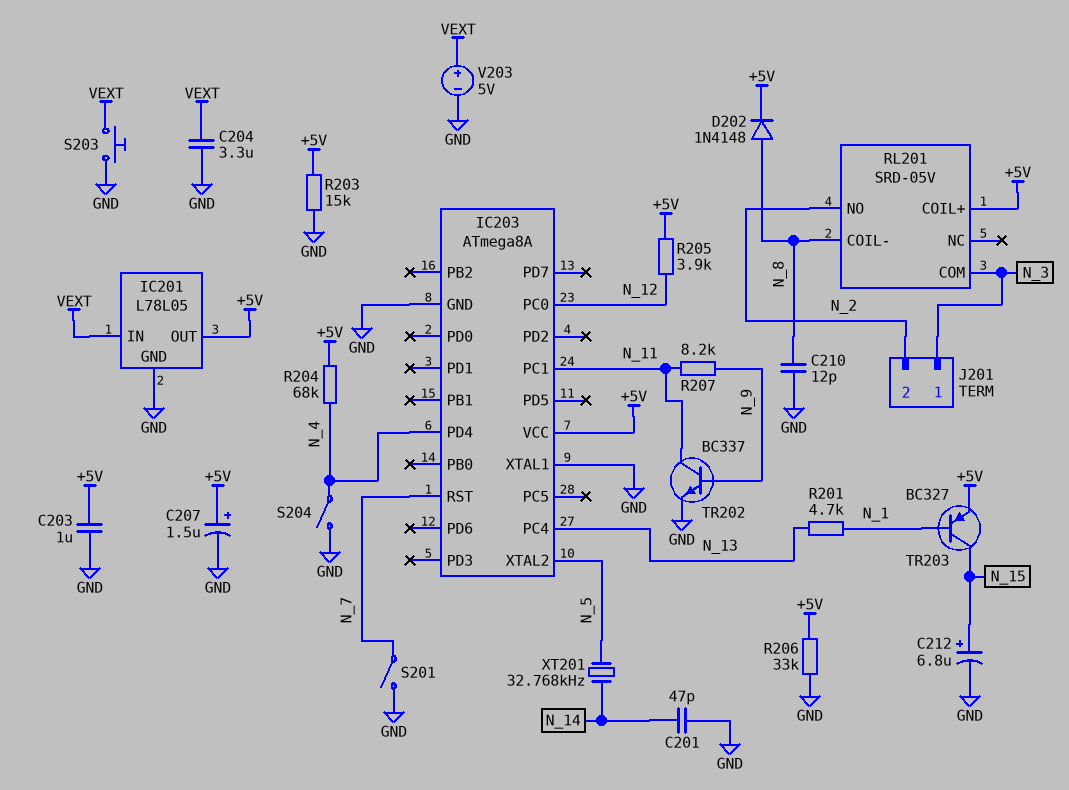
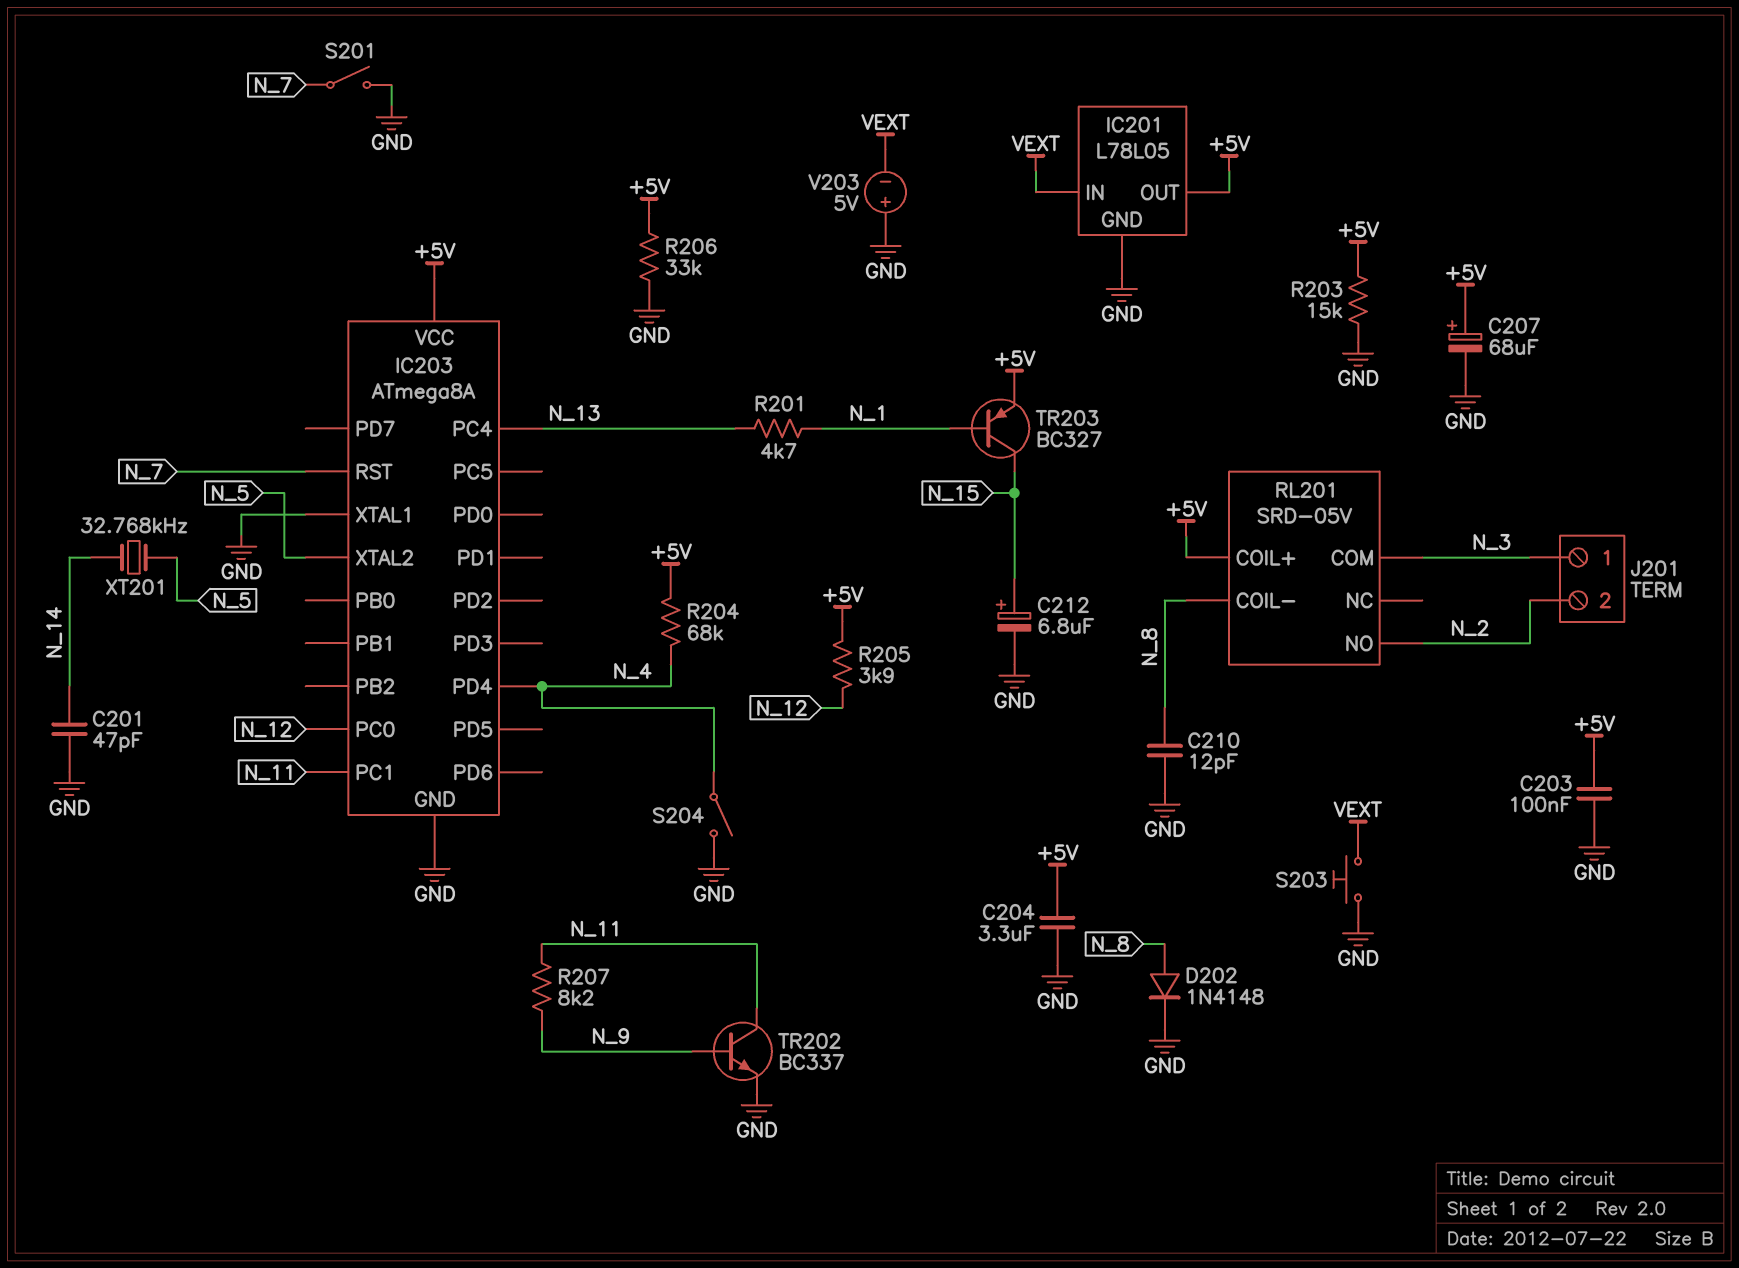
C203: 1uF (+5V, GND) -> 100nF (+5V, GND)
C204: 3.3uF (GND, VEXT) -> 3.3uF (+5V, GND)
C207: 1.5uF (plus +5V, minus GND) -> 68uF (plus +5V, minus GND)
D202: diode 1N4148 (A N_8, K +5V) -> diode 1N4148 (A N_8, K GND)
V203: 5V (plus VEXT, minus GND) -> 5V (plus GND, minus VEXT)

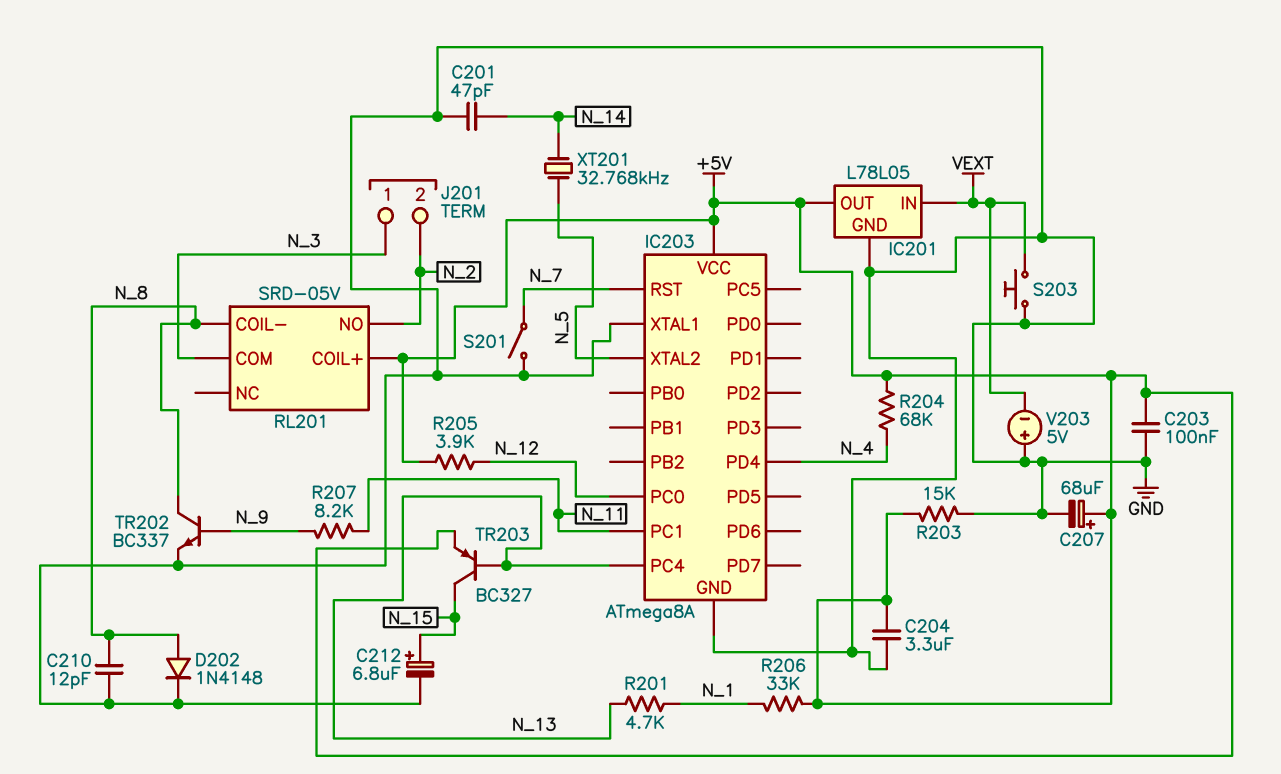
R206: 33k (+5V, GND) -> 33k (+5V, N_1)
S204: switch (GND, N_4) -> none
TR202: NPN BC337 (B N_9, C N_11, E GND) -> NPN BC337 (B N_9, C N_8, E GND)
TR203: PNP BC327 (B N_1, C N_15, E +5V) -> PNP BC327 (B N_13, C N_15, E +5V)

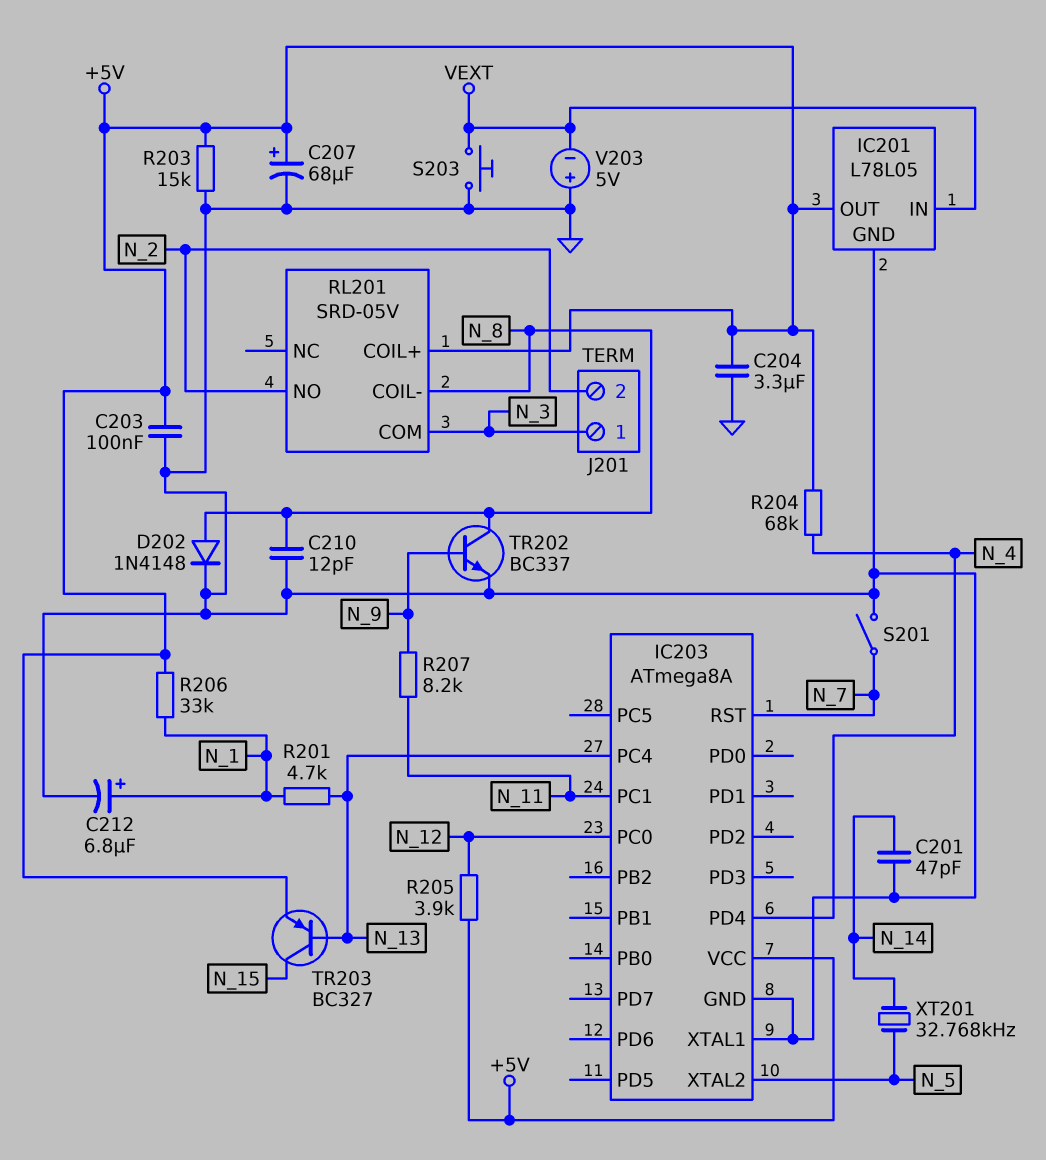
C212: 6.8uF (plus N_15, minus GND) -> 6.8uF (plus N_1, minus GND)

